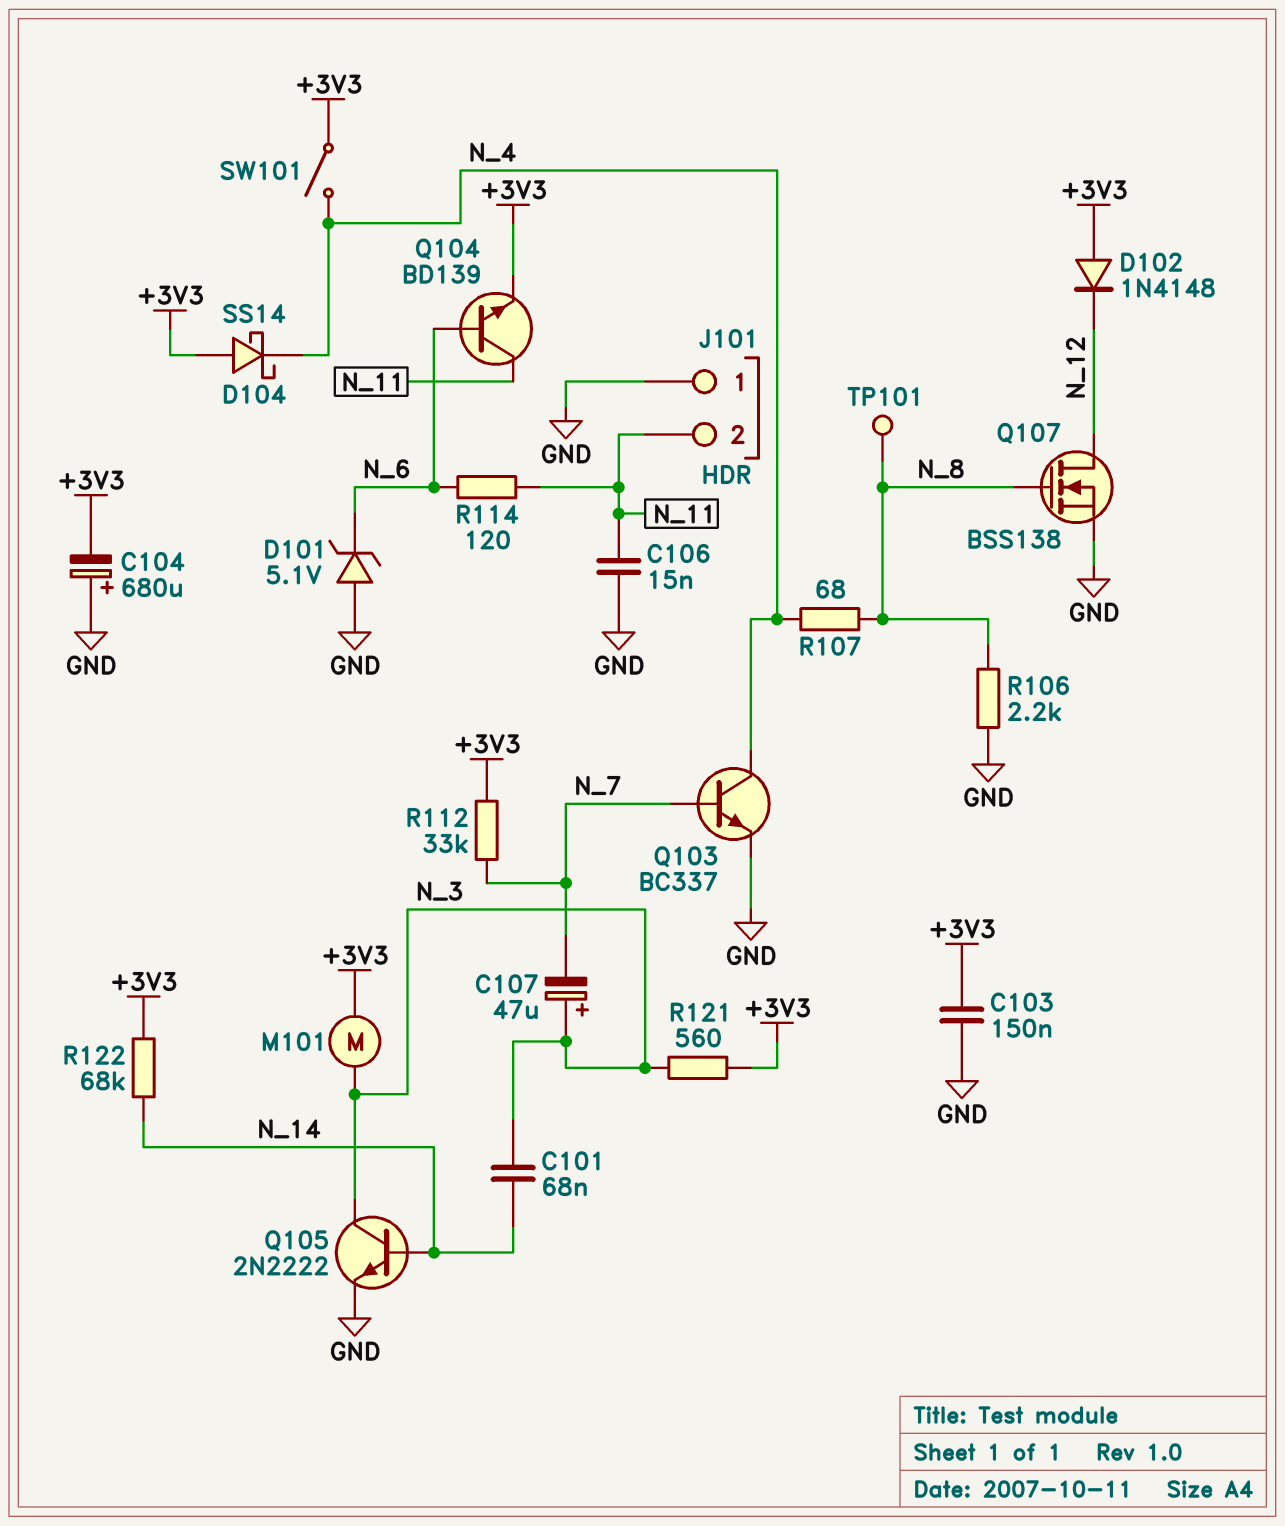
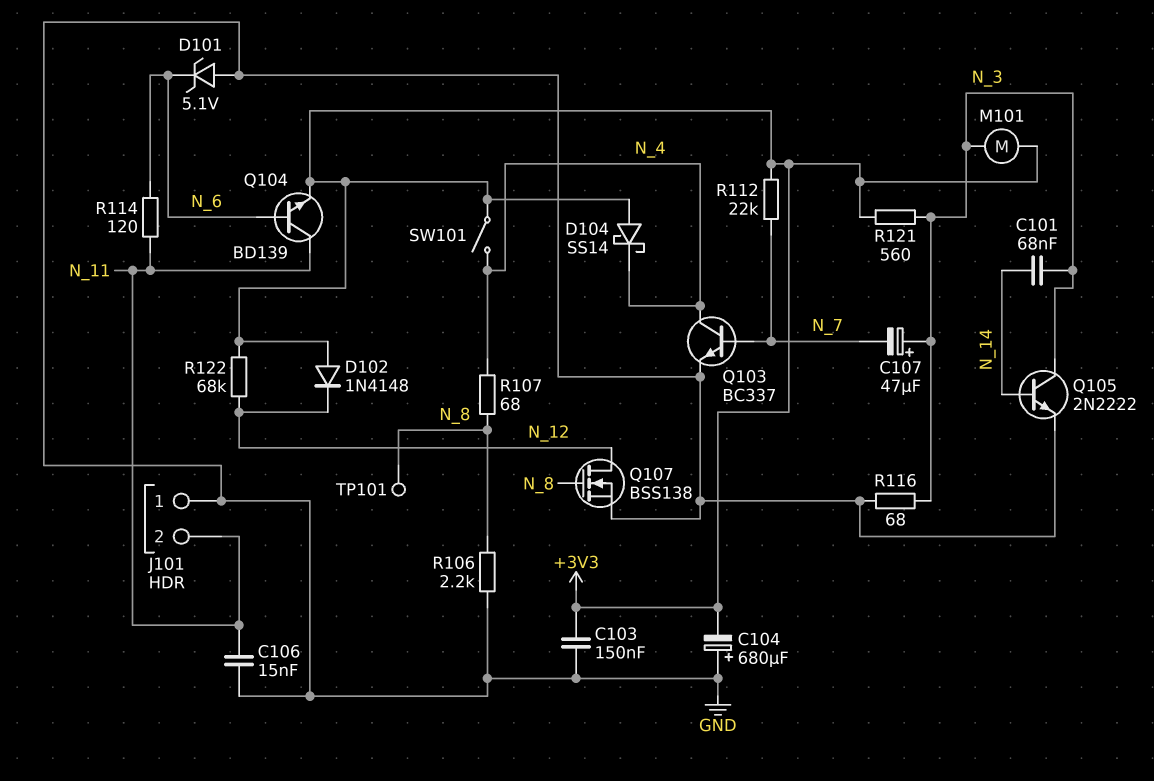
R112: 33k (+3V3, N_7) -> 22k (+3V3, N_7)
R116: none -> 68 (GND, N_3)
R122: 68k (+3V3, N_14) -> 68k (+3V3, N_12)

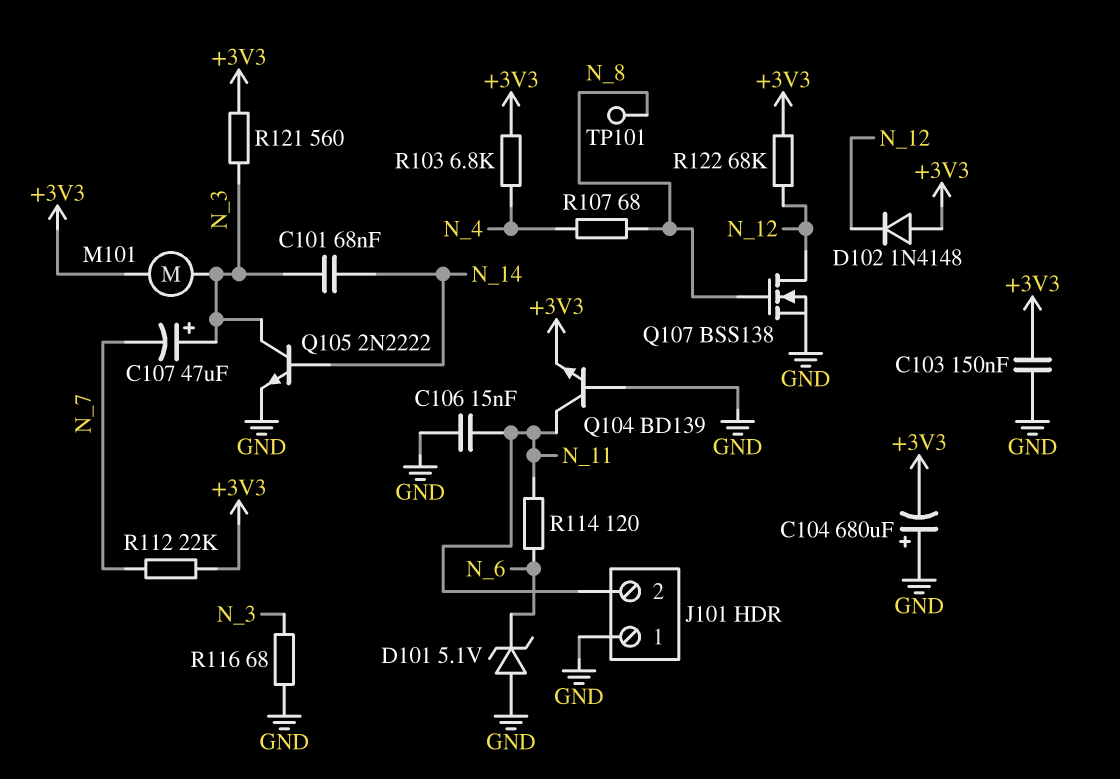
D104: schottky SS14 (A +3V3, K N_4) -> none
Q103: NPN BC337 (B N_7, C N_4, E GND) -> none
Q104: NPN BD139 (B N_6, C N_11, E +3V3) -> NPN BD139 (B GND, C N_11, E +3V3)
R103: none -> 6.8k (+3V3, N_4)
R106: 2.2k (GND, N_8) -> none
SW101: switch (+3V3, N_4) -> none

